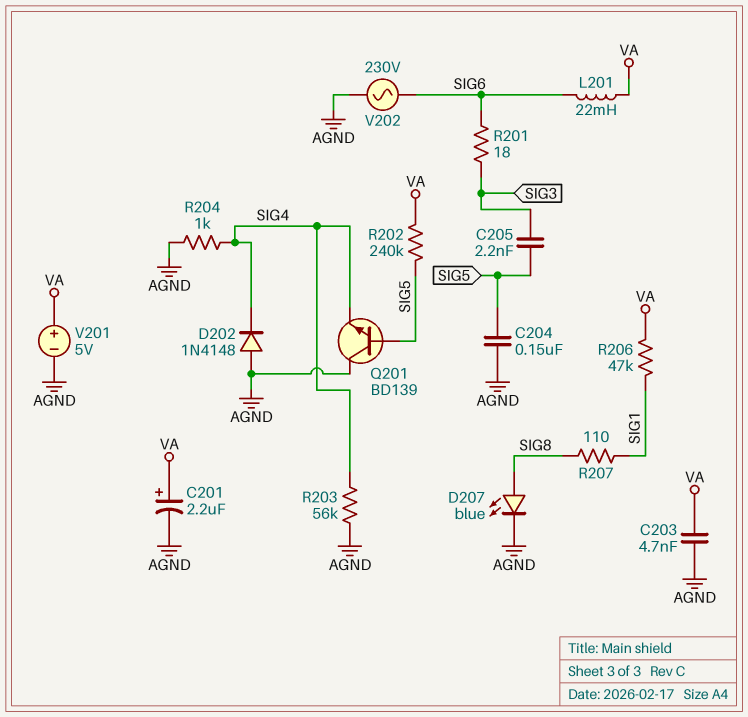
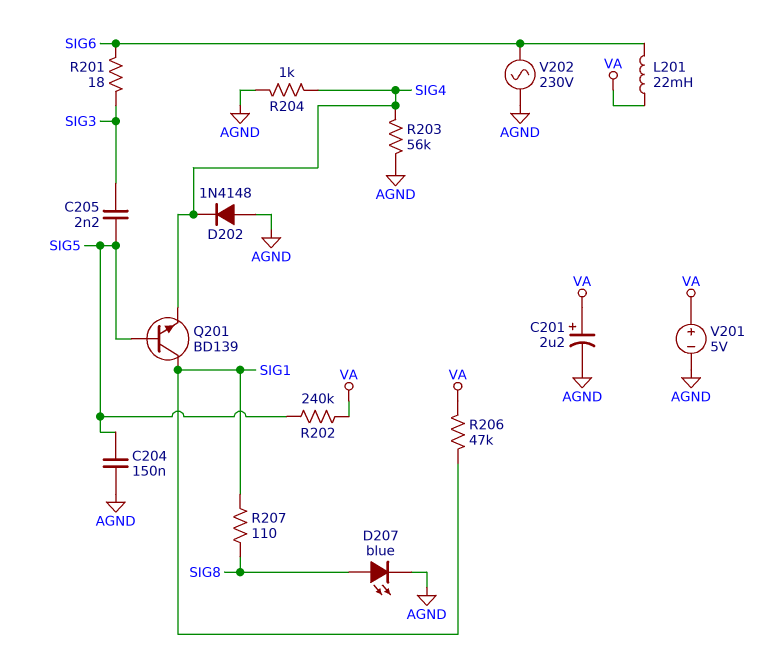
C203: 4.7nF (AGND, VA) -> none
Q201: NPN BD139 (B SIG5, C AGND, E SIG4) -> NPN BD139 (B SIG5, C SIG1, E SIG4)

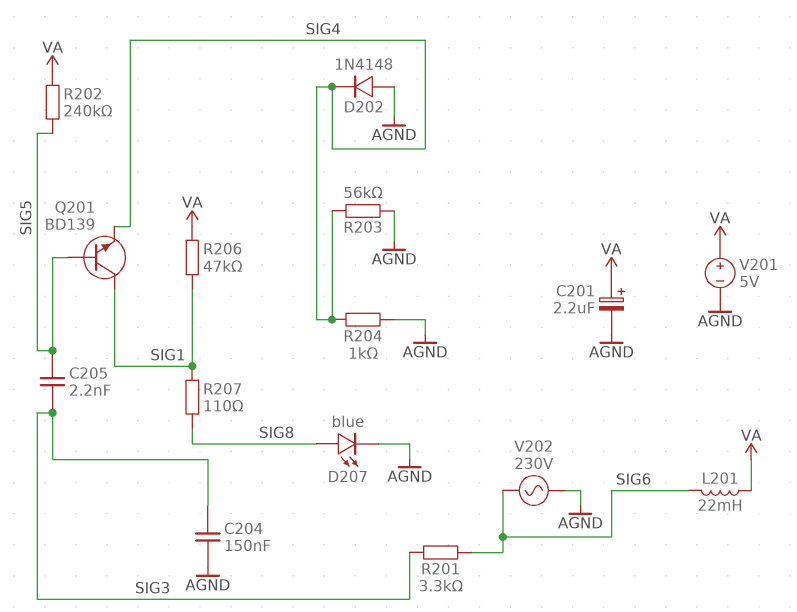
C204: 150nF (AGND, SIG5) -> 150nF (AGND, SIG3)
R201: 18 (SIG3, SIG6) -> 3.3k (SIG3, SIG6)

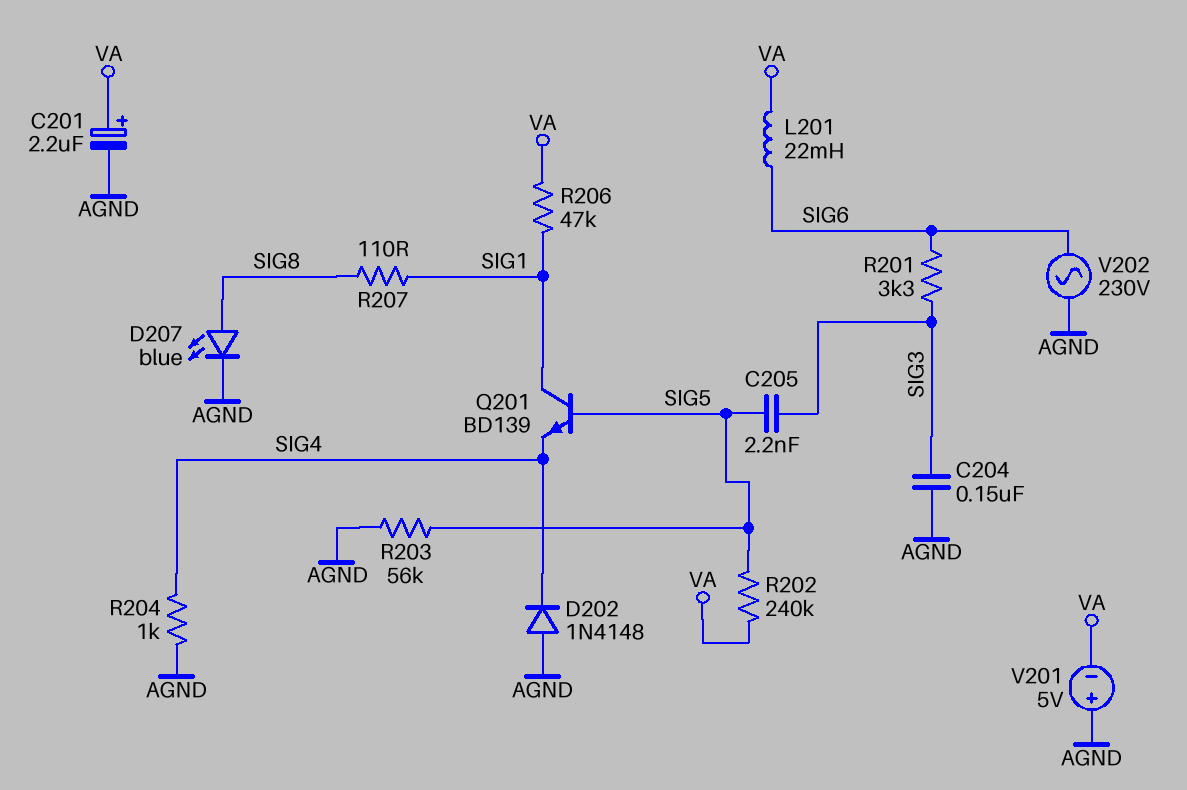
R203: 56k (AGND, SIG4) -> 56k (AGND, SIG5)
V201: 5V (plus VA, minus AGND) -> 5V (plus AGND, minus VA)

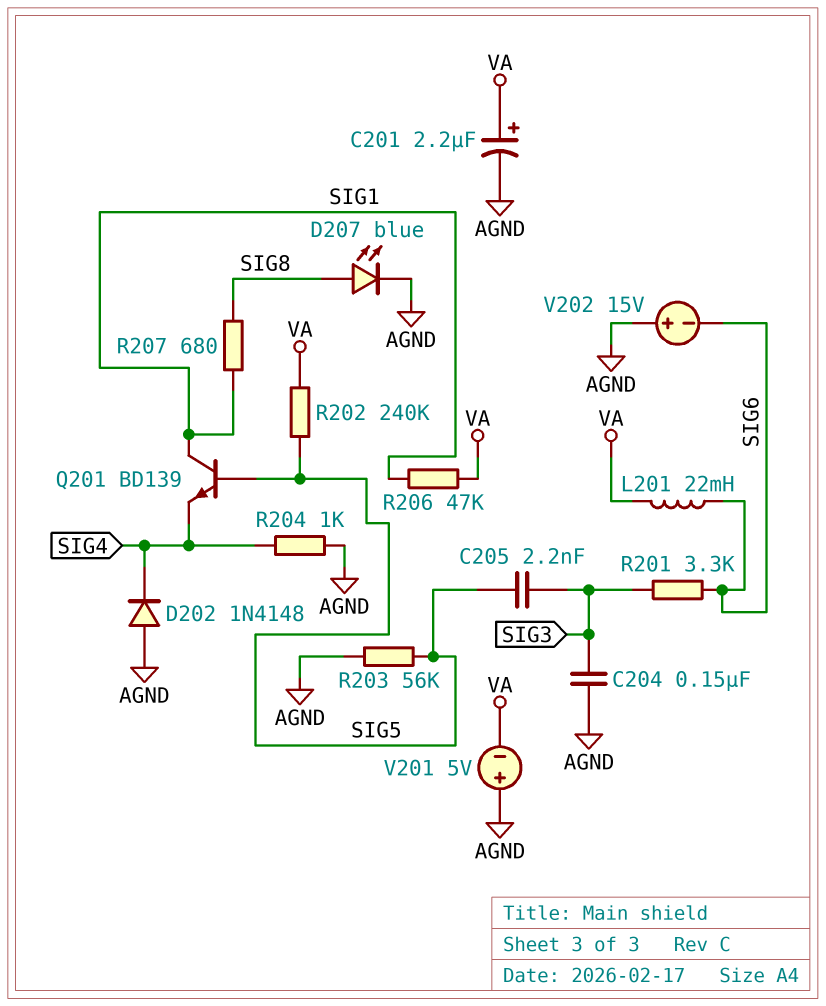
R207: 110 (SIG1, SIG8) -> 680 (SIG1, SIG8)
V202: AC 230V (AGND, SIG6) -> 15V (plus AGND, minus SIG6)

